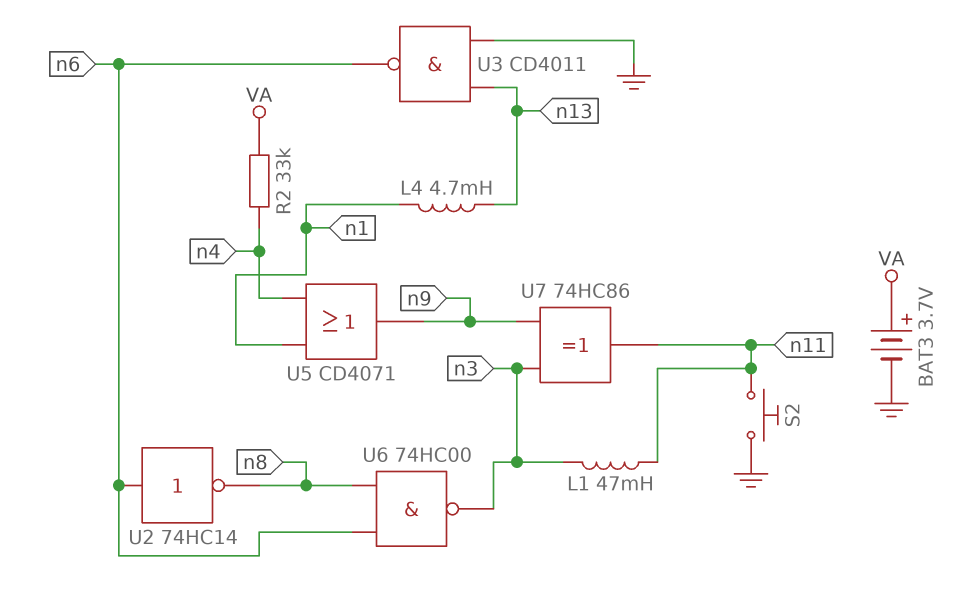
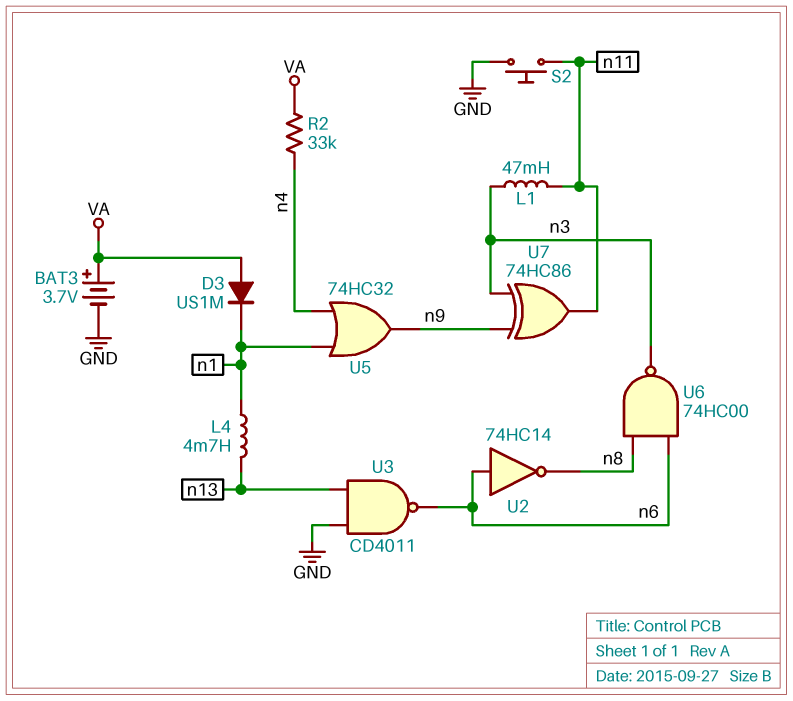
D3: none -> diode US1M (A VA, K n1)
U5: OR CD4071 (in n1, in n4, out n9) -> OR 74HC32 (in n1, in n4, out n9)

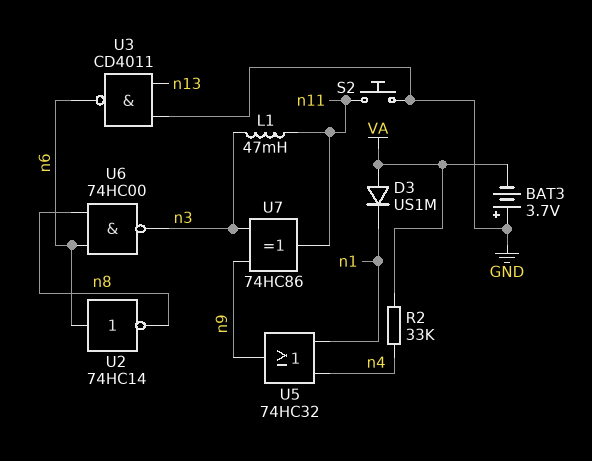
BAT3: 3.7V (plus VA, minus GND) -> 3.7V (plus GND, minus VA)
L4: 4.7mH (n1, n13) -> none

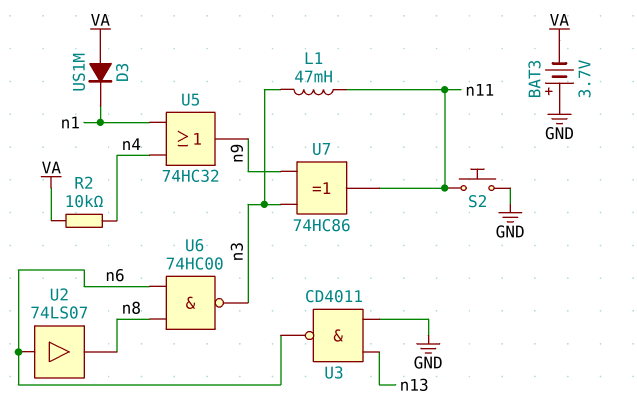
R2: 33k (VA, n4) -> 10k (VA, n4)
U2: NOT 74HC14 (in n6, out n8) -> buffer 74LS07 (in n6, out n8)

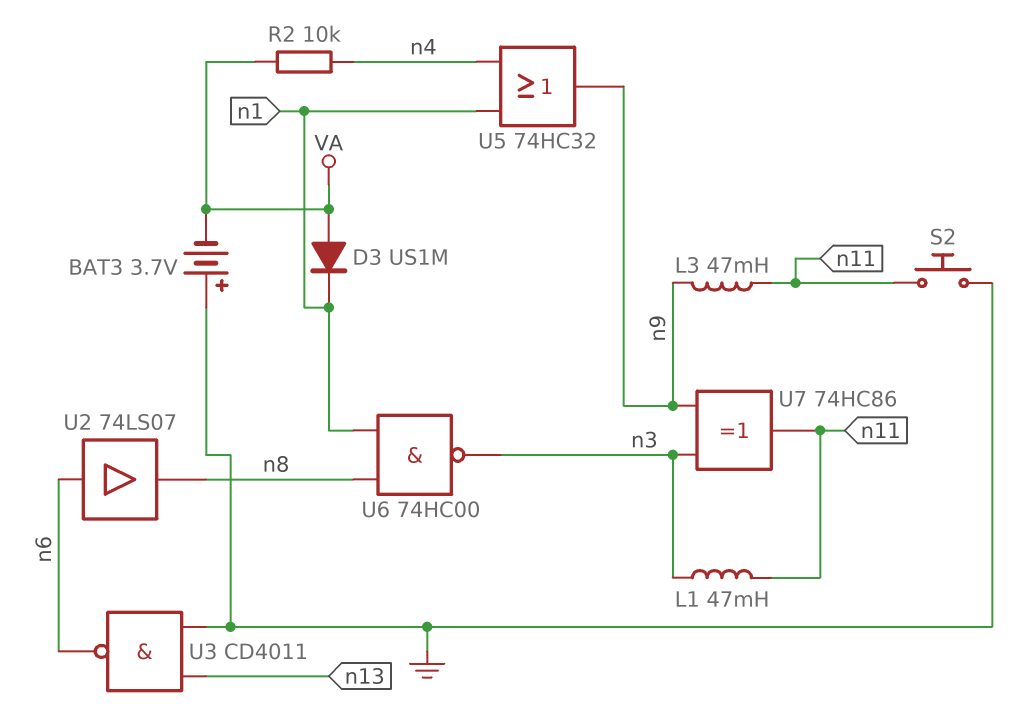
L3: none -> 47mH (n9, n11)
U6: NAND 74HC00 (in n6, in n8, out n3) -> NAND 74HC00 (in n1, in n8, out n3)

